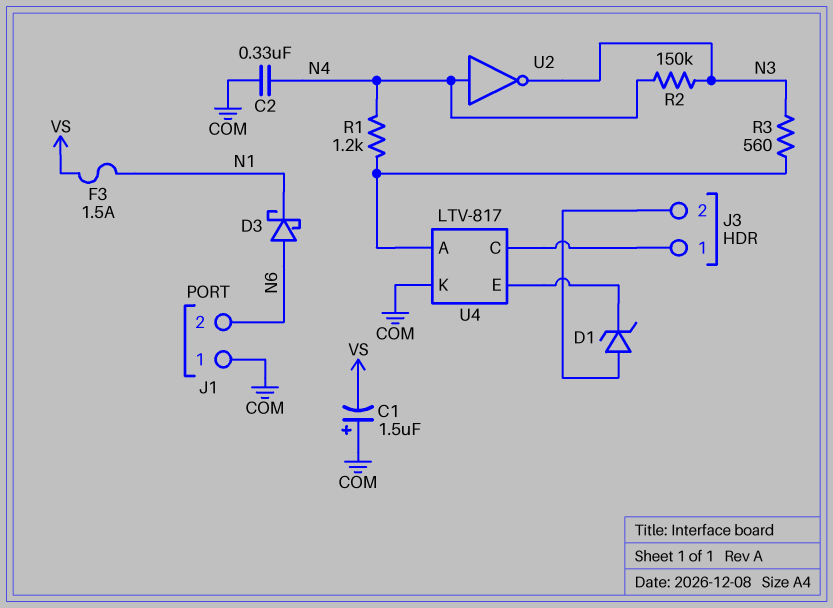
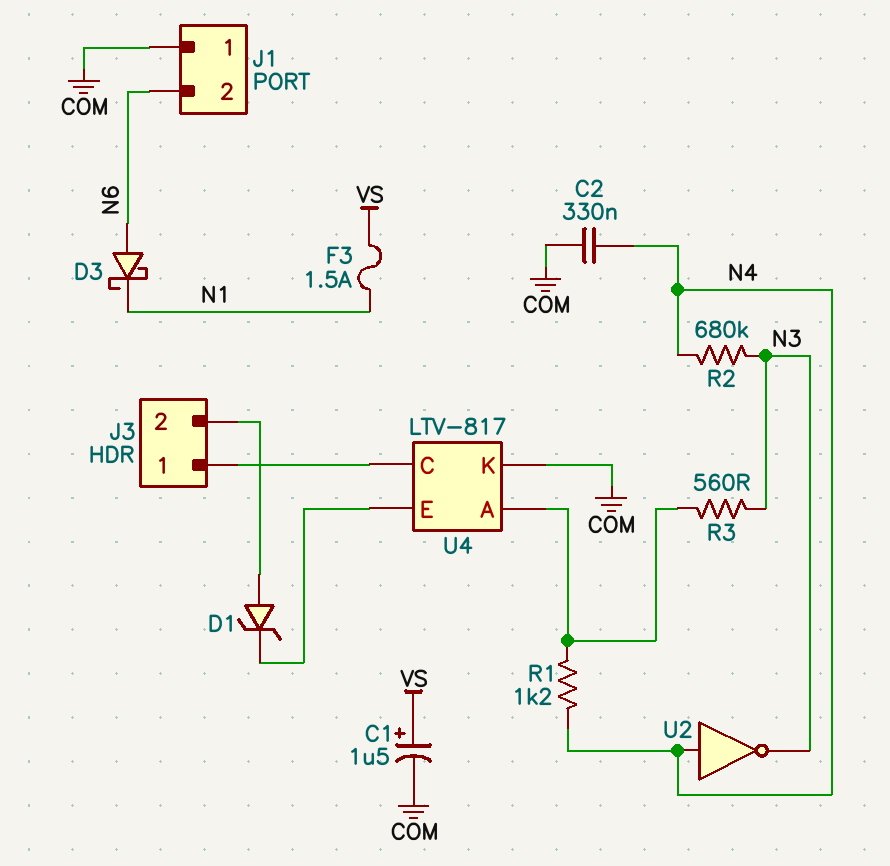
C1: 1.5uF (plus COM, minus VS) -> 1.5uF (plus VS, minus COM)
R2: 150k (N3, N4) -> 680k (N3, N4)

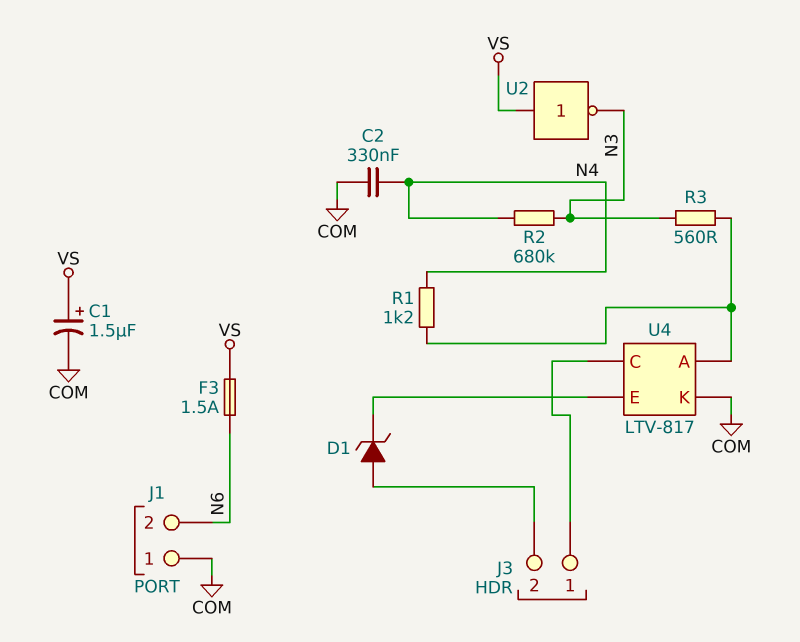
D3: schottky (A N6, K N1) -> none
F3: 1.5A (N1, VS) -> 1.5A (N6, VS)
U2: NOT (in N4, out N3) -> NOT (in VS, out N3)

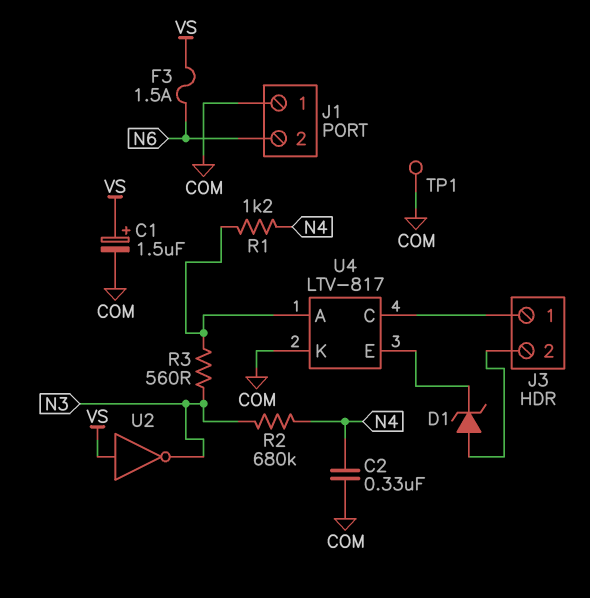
TP1: none -> test point (COM)

